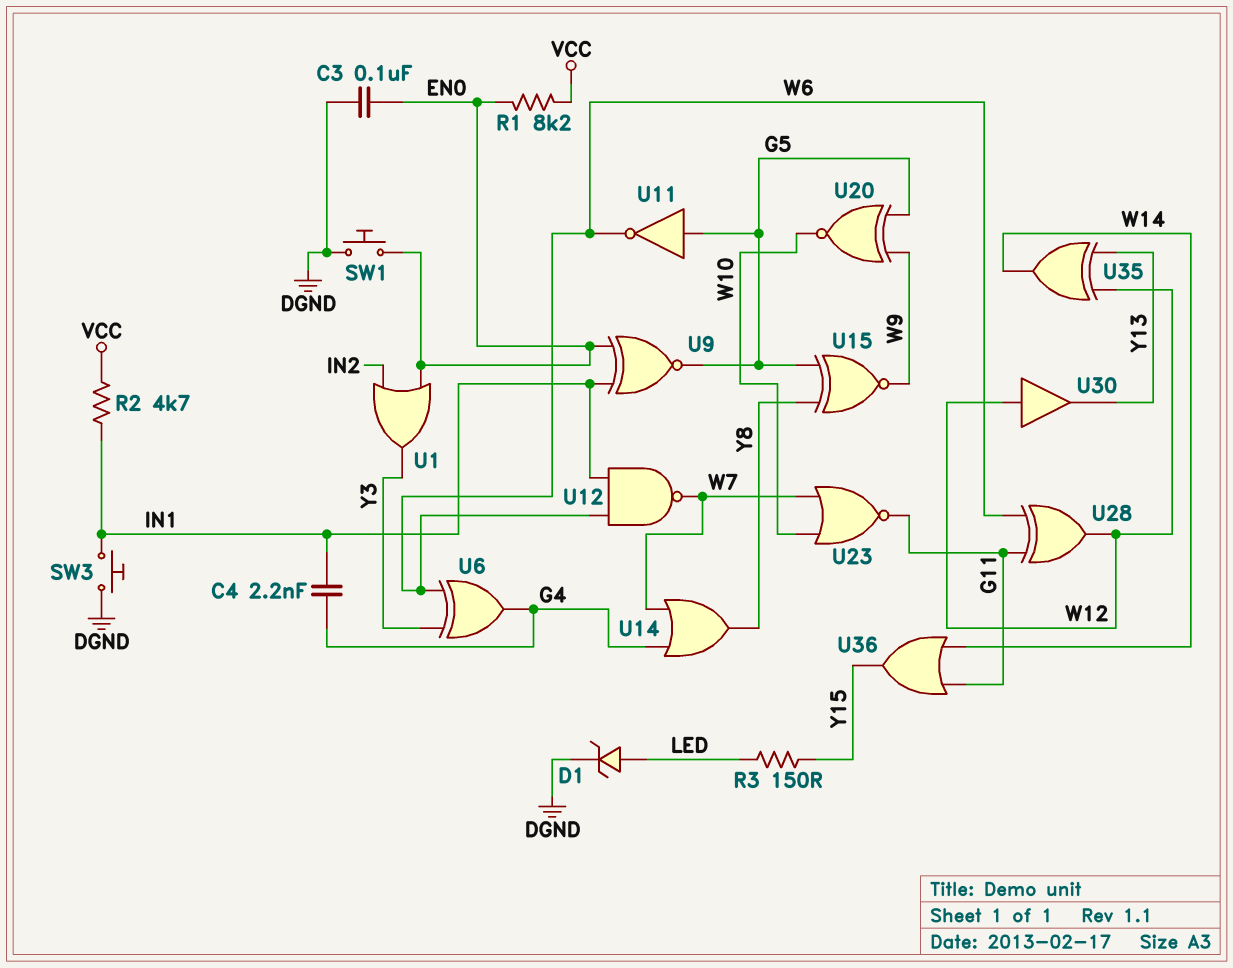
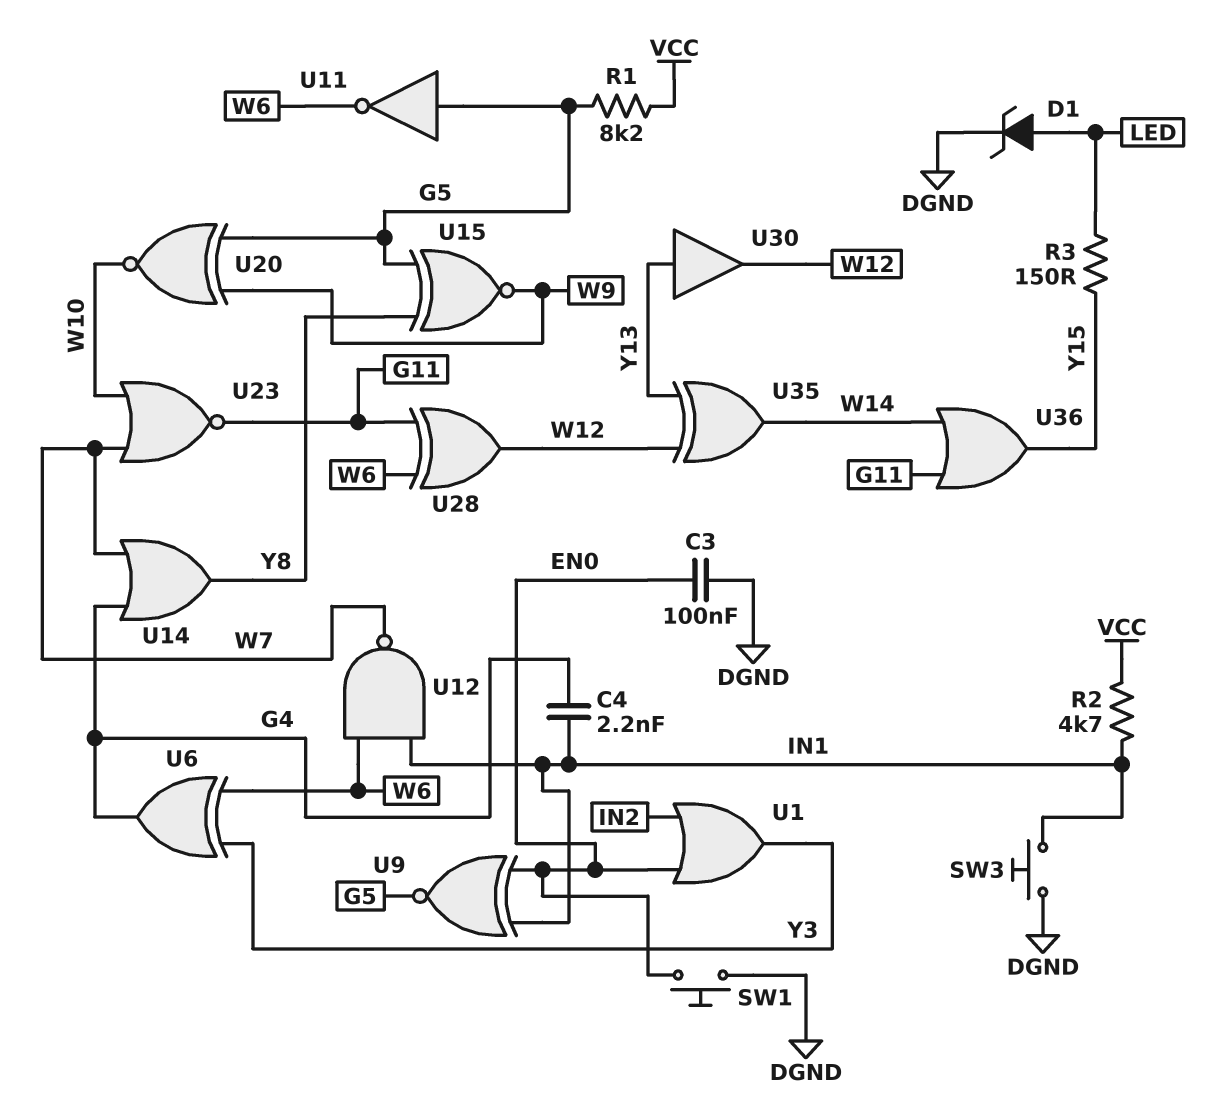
R1: 8.2k (EN0, VCC) -> 8.2k (G5, VCC)
U30: buffer (in W12, out Y13) -> buffer (in Y13, out W12)

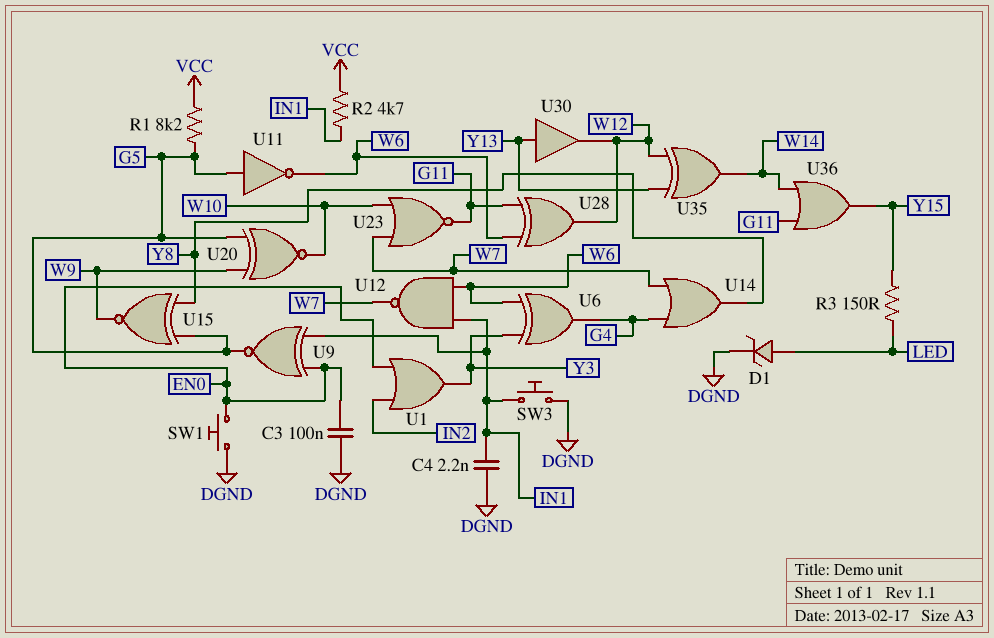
C4: 2.2nF (G4, IN1) -> 2.2nF (DGND, IN1)

